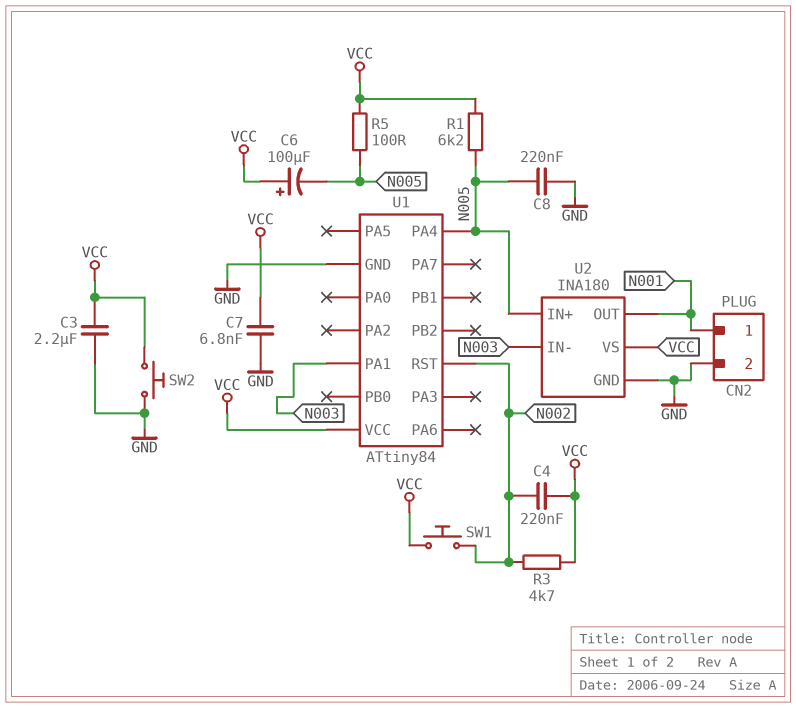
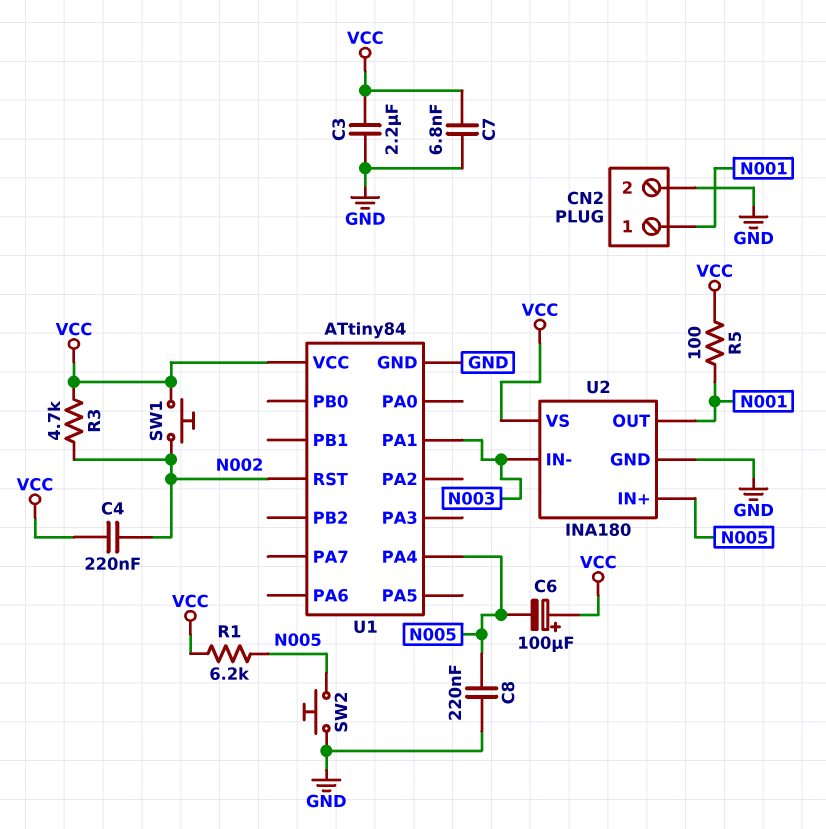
R5: 100 (N005, VCC) -> 100 (N001, VCC)
SW2: button (GND, VCC) -> button (GND, N005)

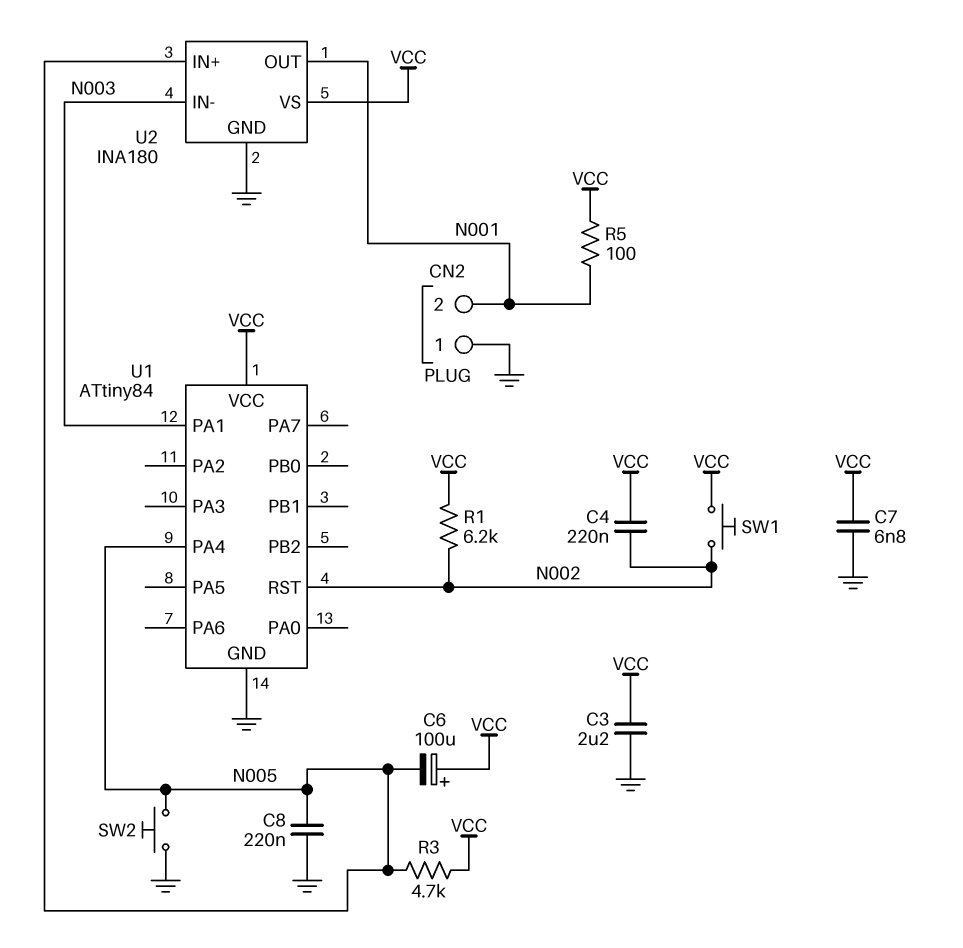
CN2 pin 1: N001 -> GND
CN2 pin 2: GND -> N001
R1: 6.2k (N005, VCC) -> 6.2k (N002, VCC)
R3: 4.7k (N002, VCC) -> 4.7k (N005, VCC)

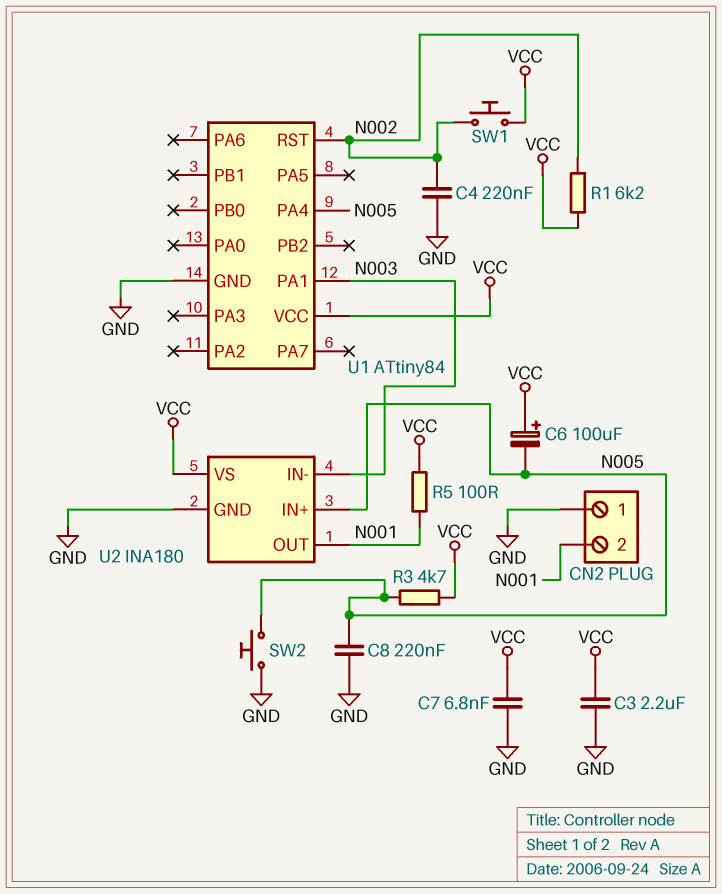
C4: 220nF (N002, VCC) -> 220nF (GND, N002)

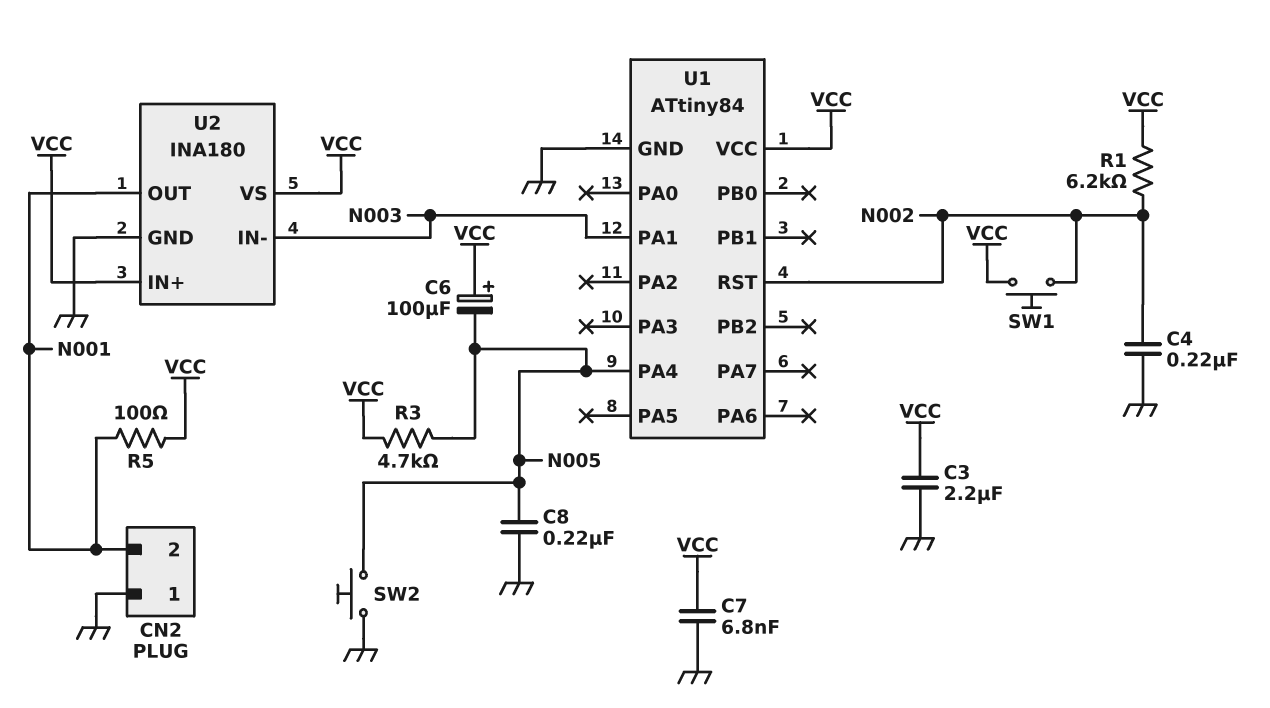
U2 pin IN+: N005 -> VCC

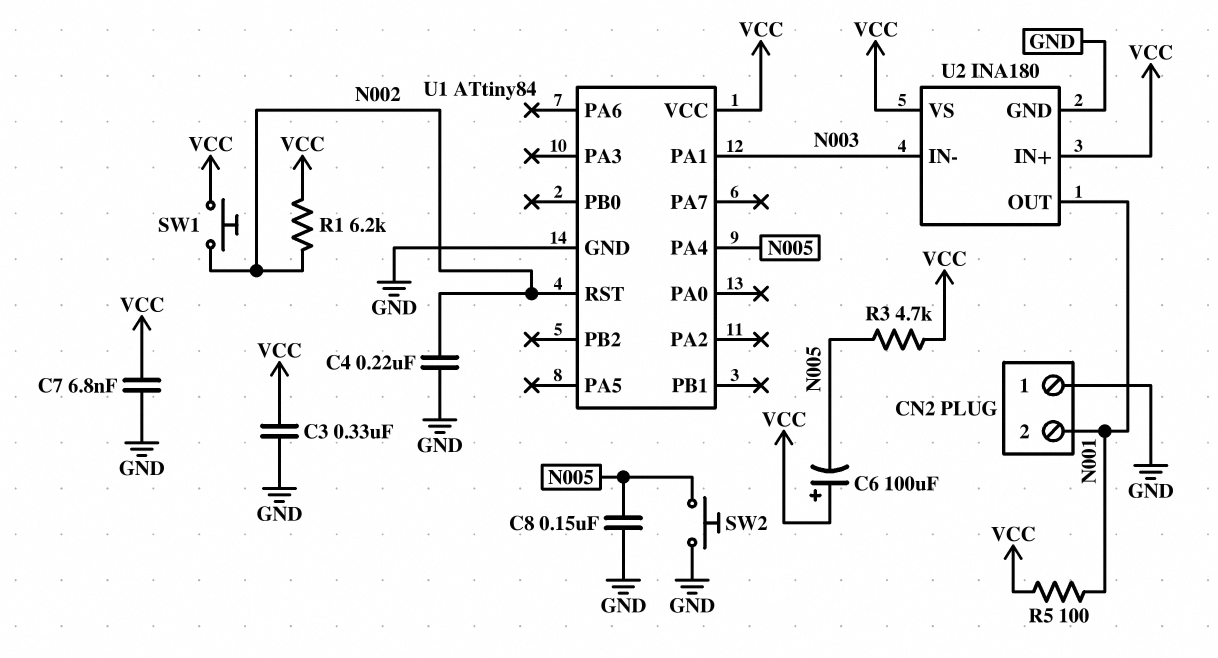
C3: 2.2uF (GND, VCC) -> 330nF (GND, VCC)
C8: 220nF (GND, N005) -> 150nF (GND, N005)

